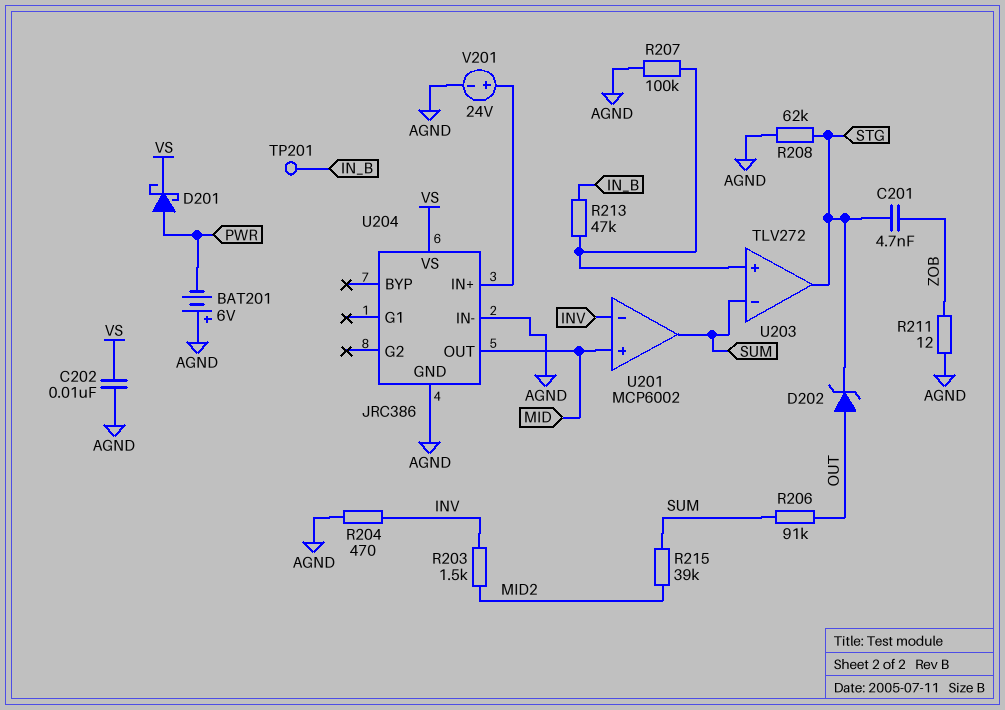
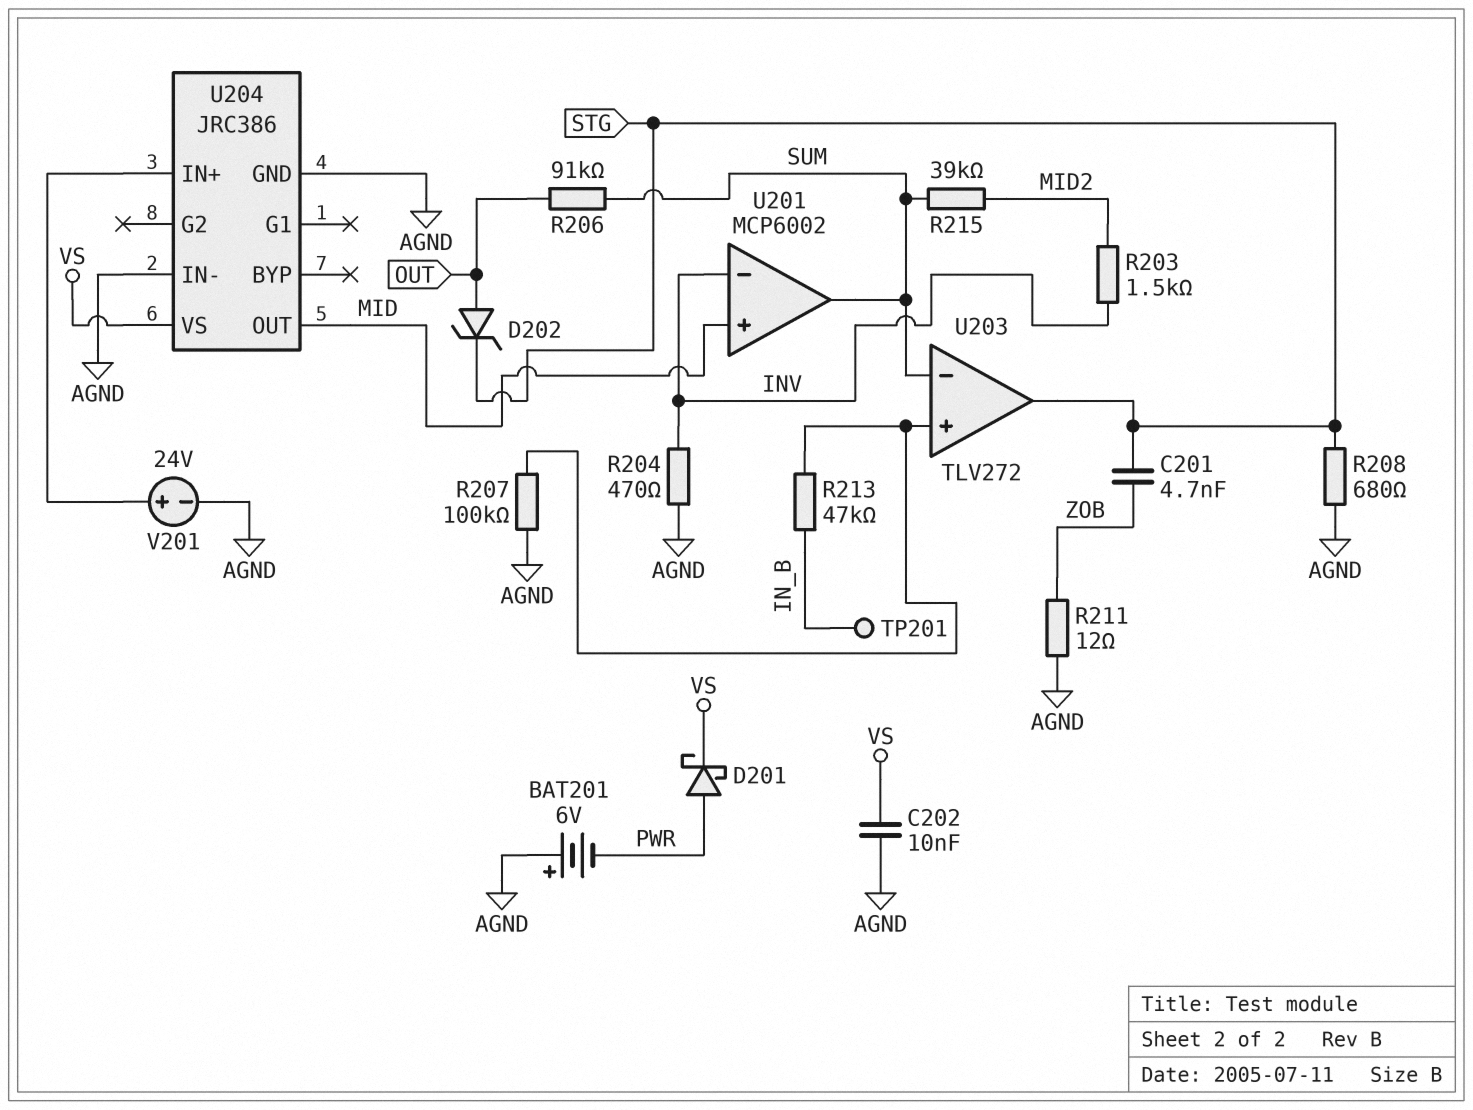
R208: 62k (AGND, STG) -> 680 (AGND, STG)

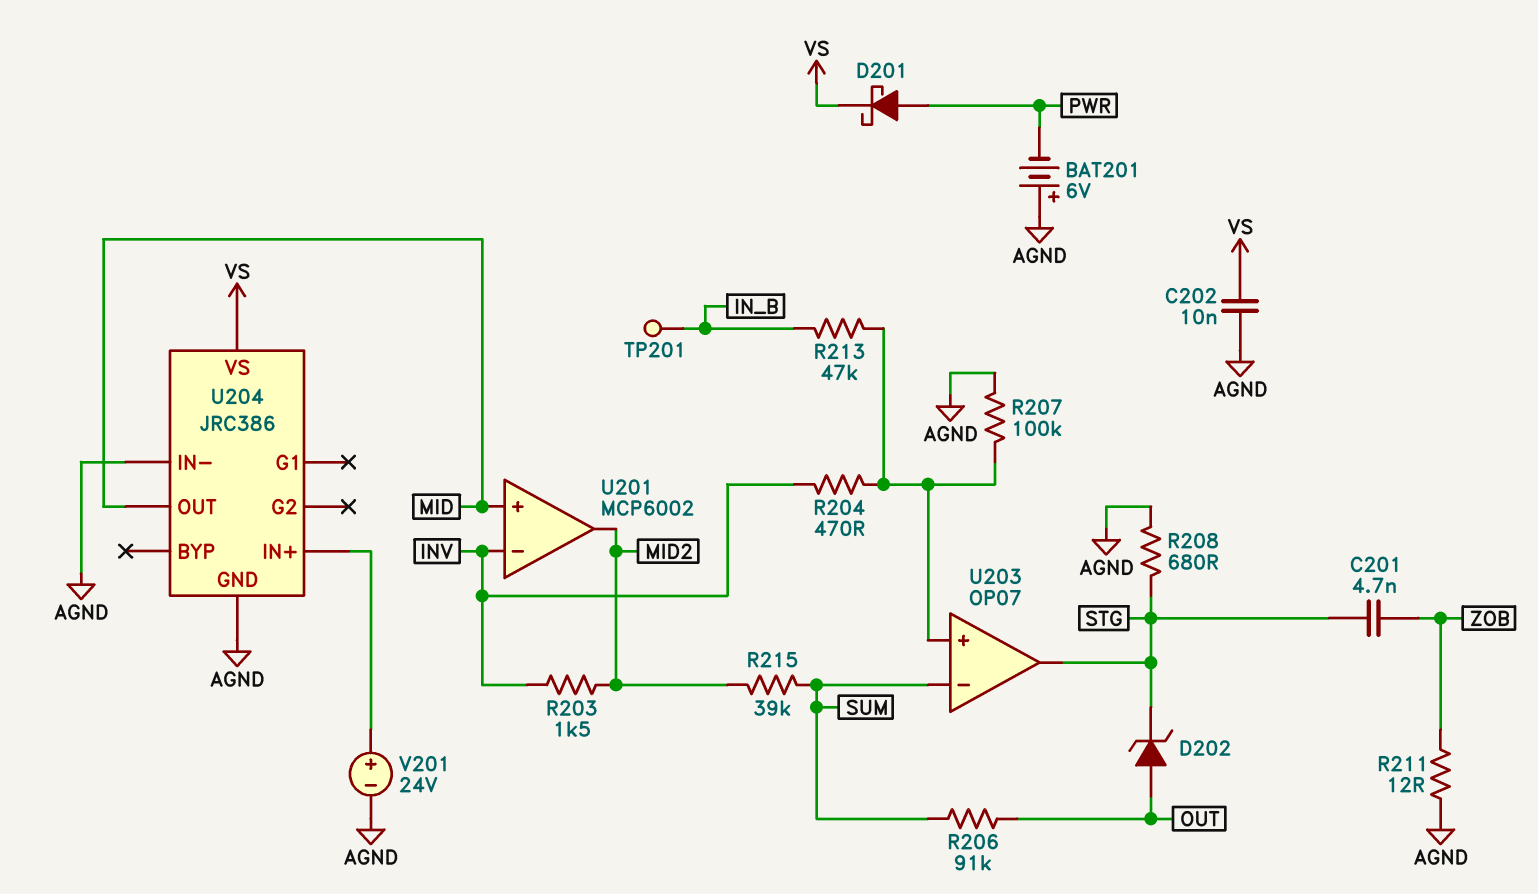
R204: 470 (AGND, INV) -> 470 (INV, U203/in+)
U201 pin out: SUM -> MID2
U203: TLV272 -> OP07

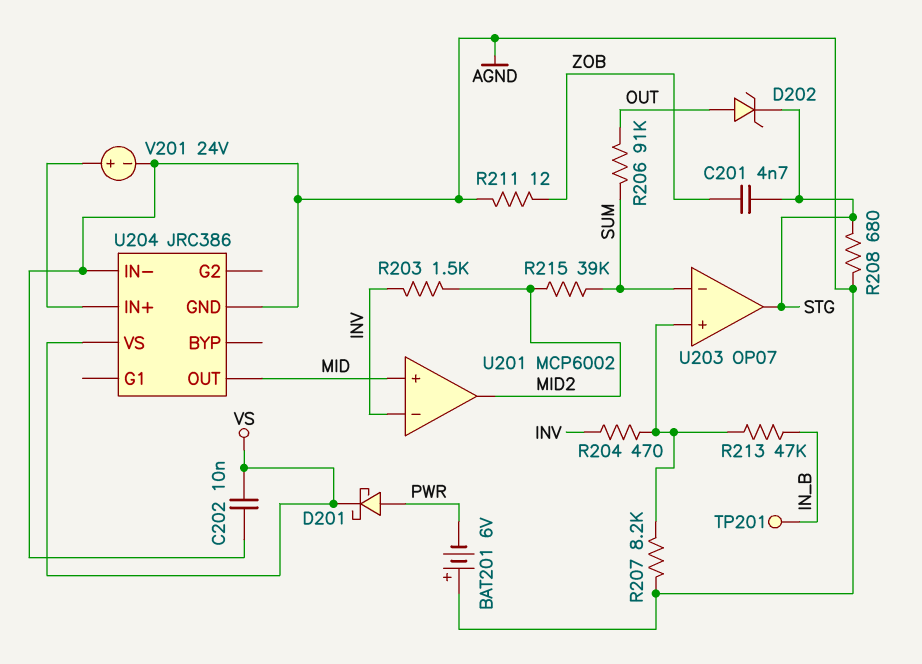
R207: 100k (AGND, U203/in+) -> 8.2k (AGND, U203/in+)

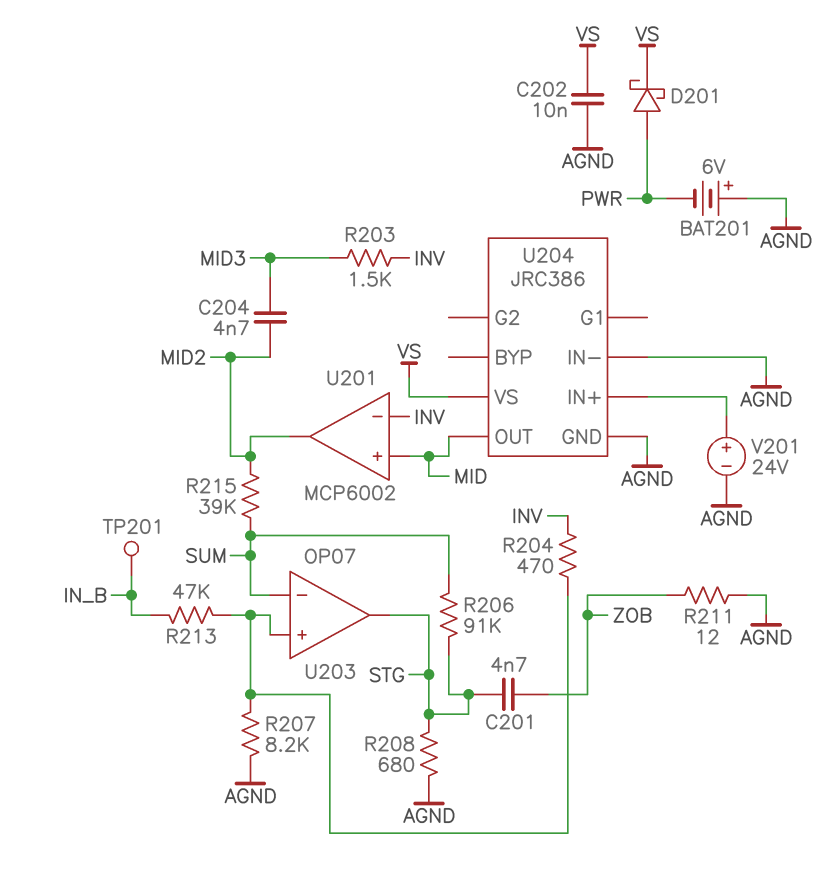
C204: none -> 4.7nF (MID2, MID3)
D202: zener (A OUT, K STG) -> none
R203: 1.5k (INV, MID2) -> 1.5k (INV, MID3)
R206: 91k (OUT, SUM) -> 91k (STG, SUM)

